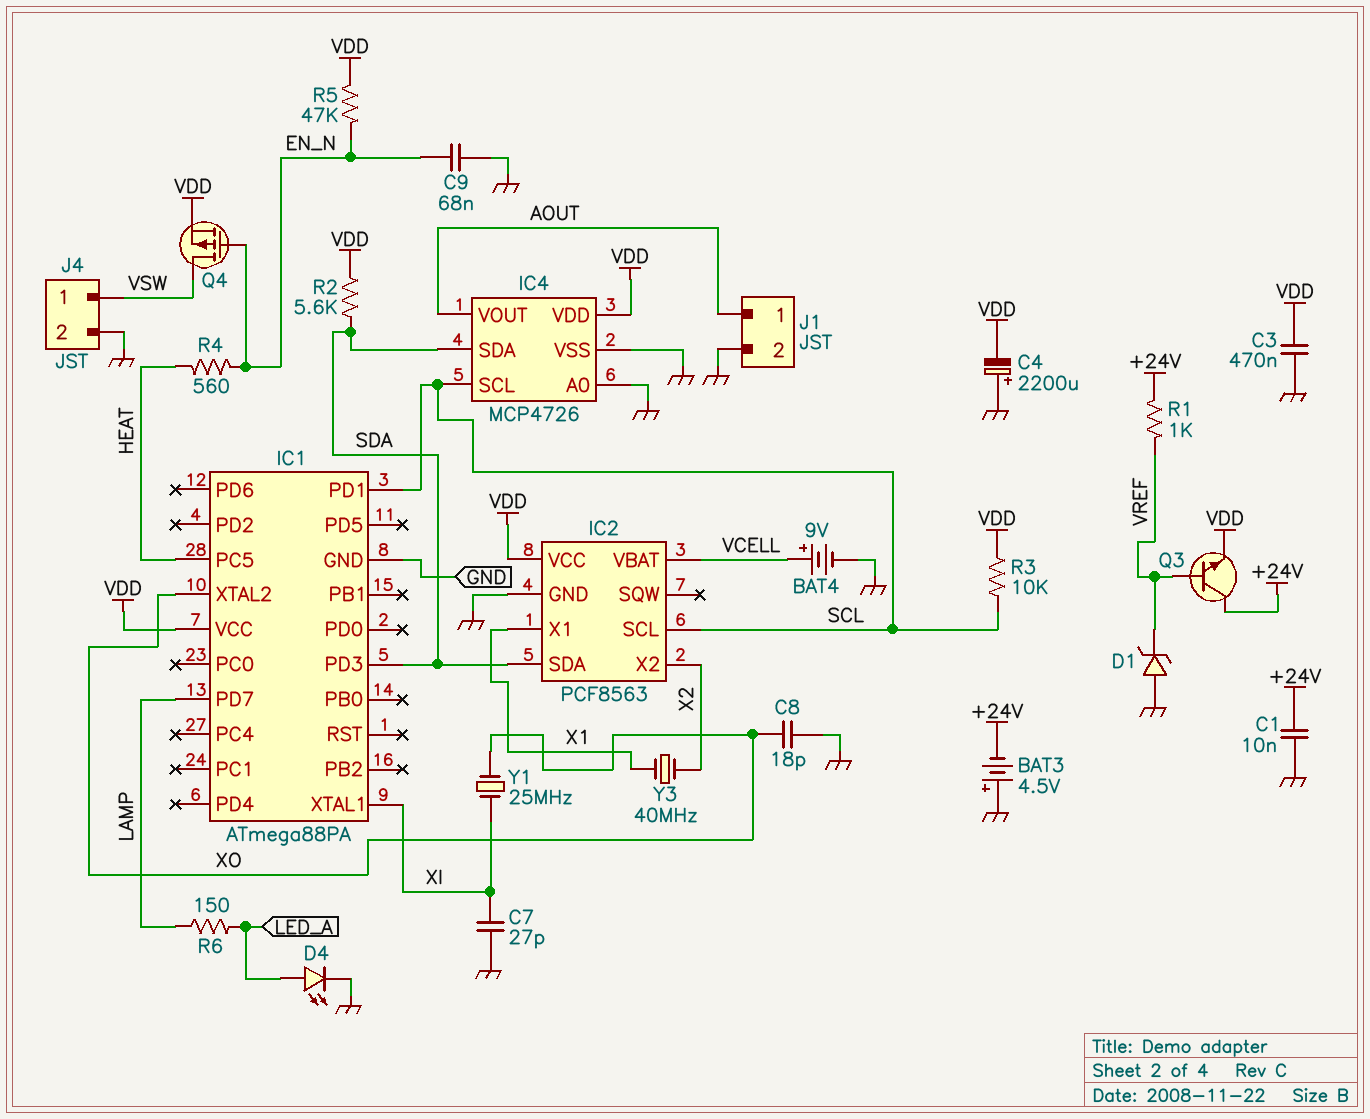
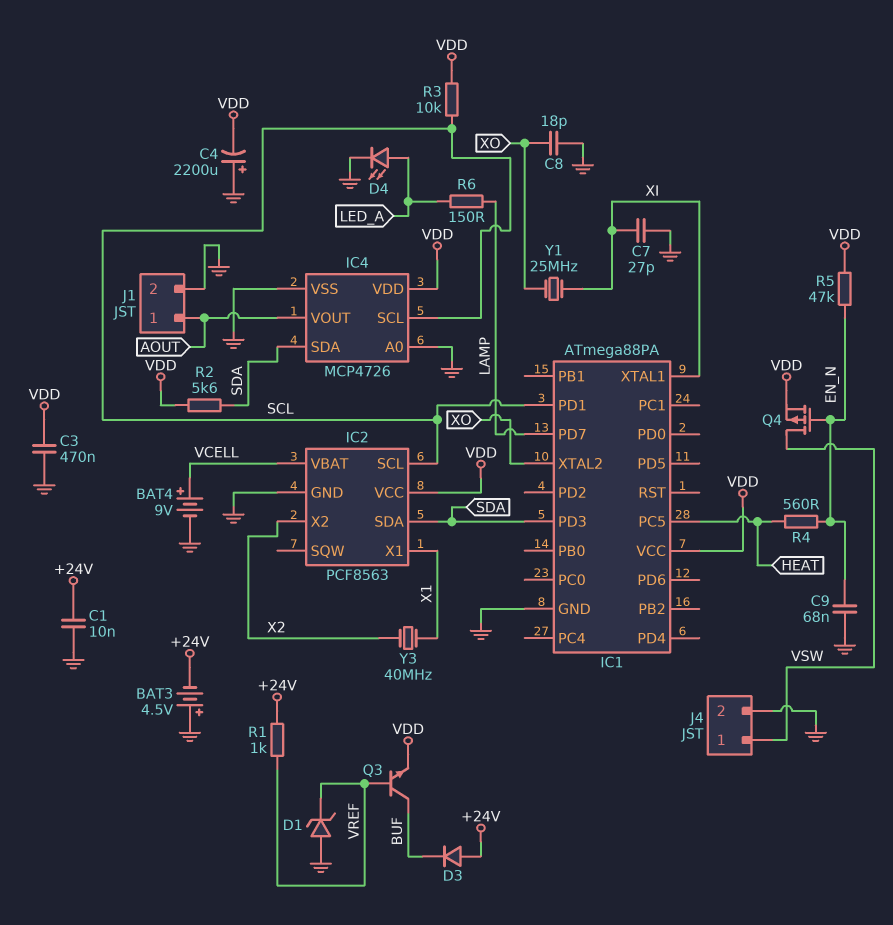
D3: none -> diode (A +24V, K BUF)
Q3: NPN (B VREF, C +24V, E VDD) -> NPN (B VREF, C BUF, E VDD)

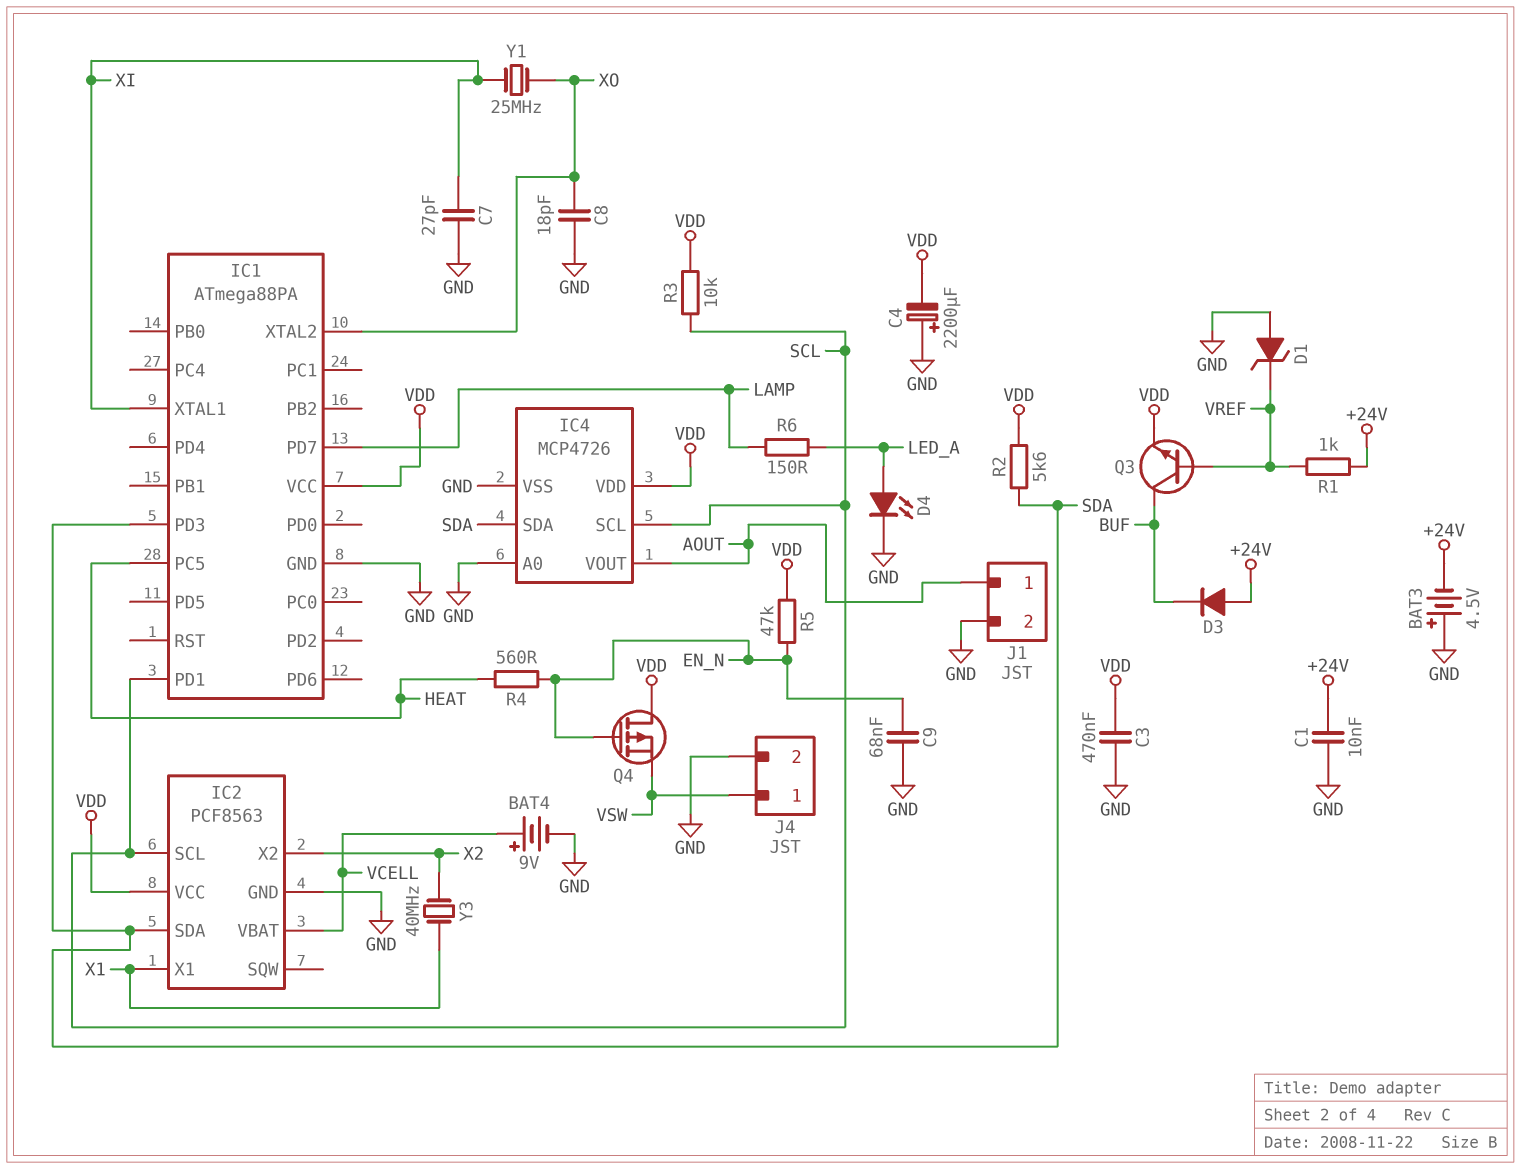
Q4: PMOS (G EN_N, D VSW, S VDD) -> PMOS (G EN_N, D VDD, S VSW)

